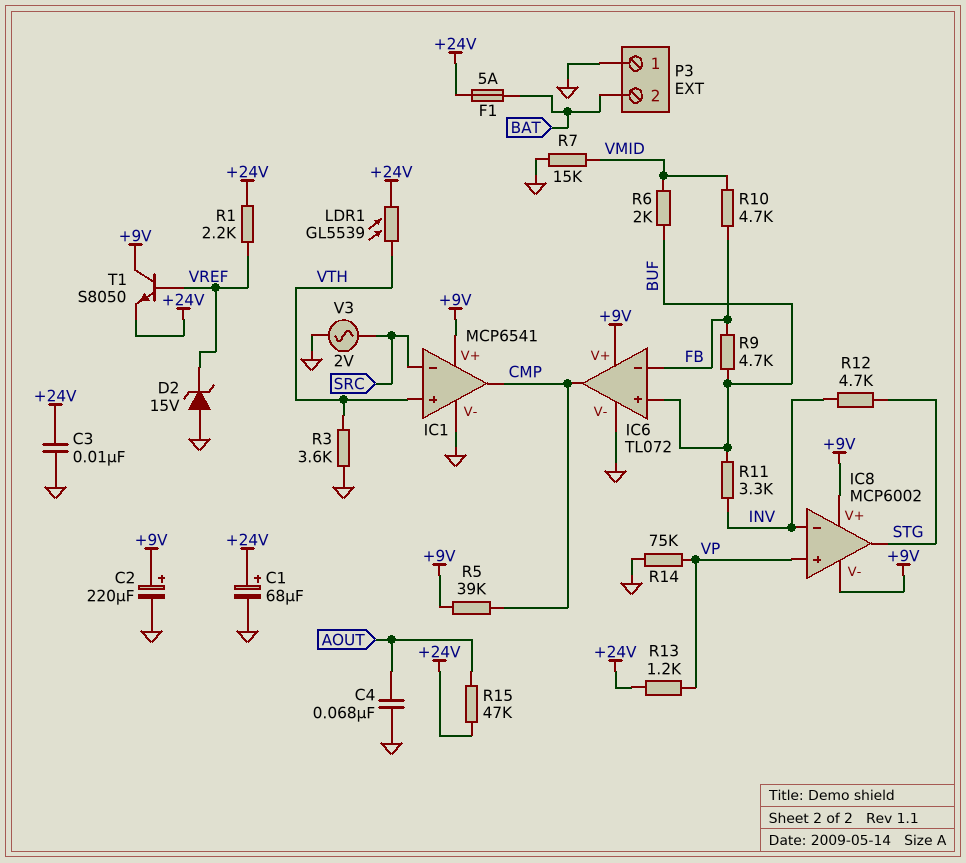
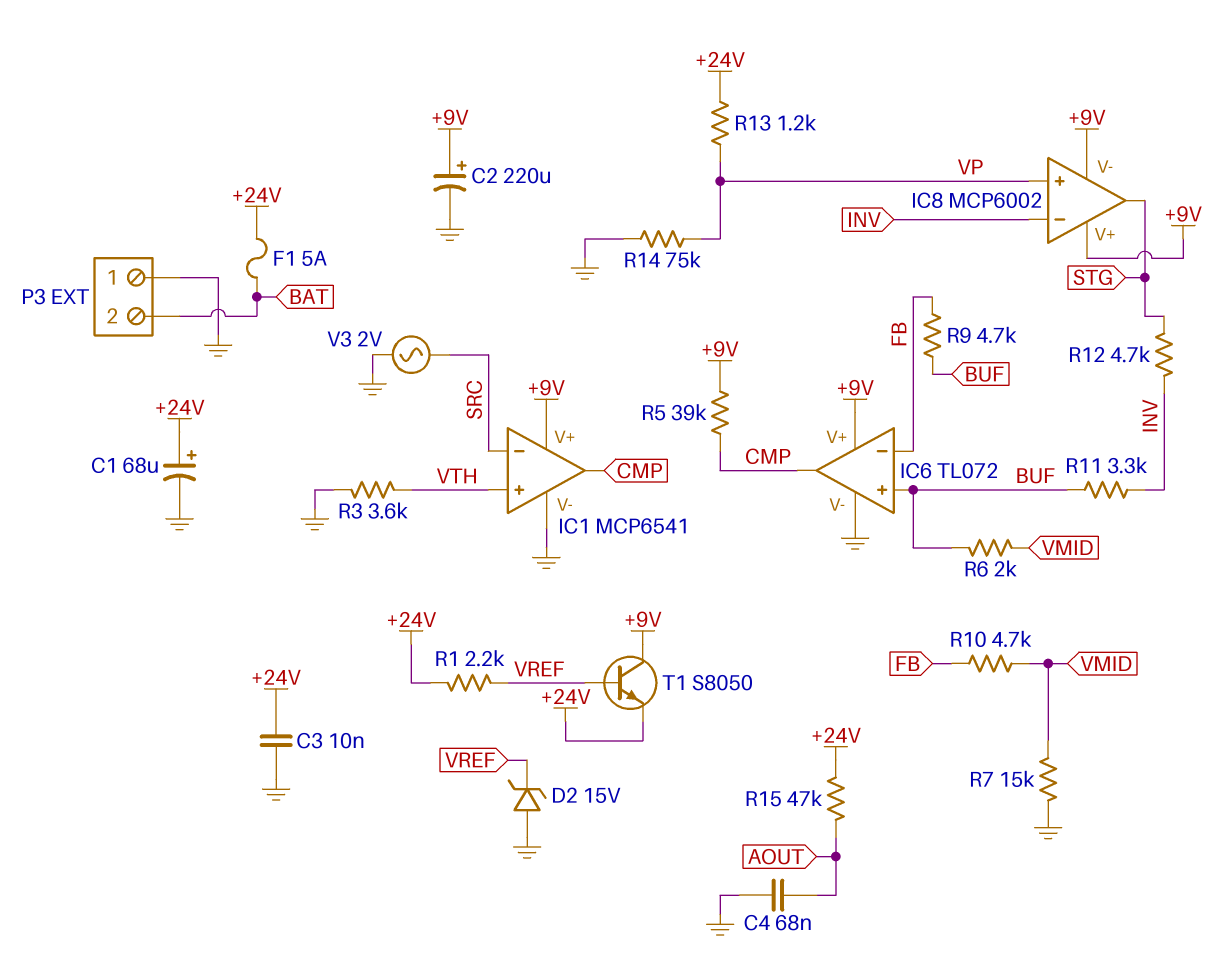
LDR1: GL5539 (+24V, VTH) -> none

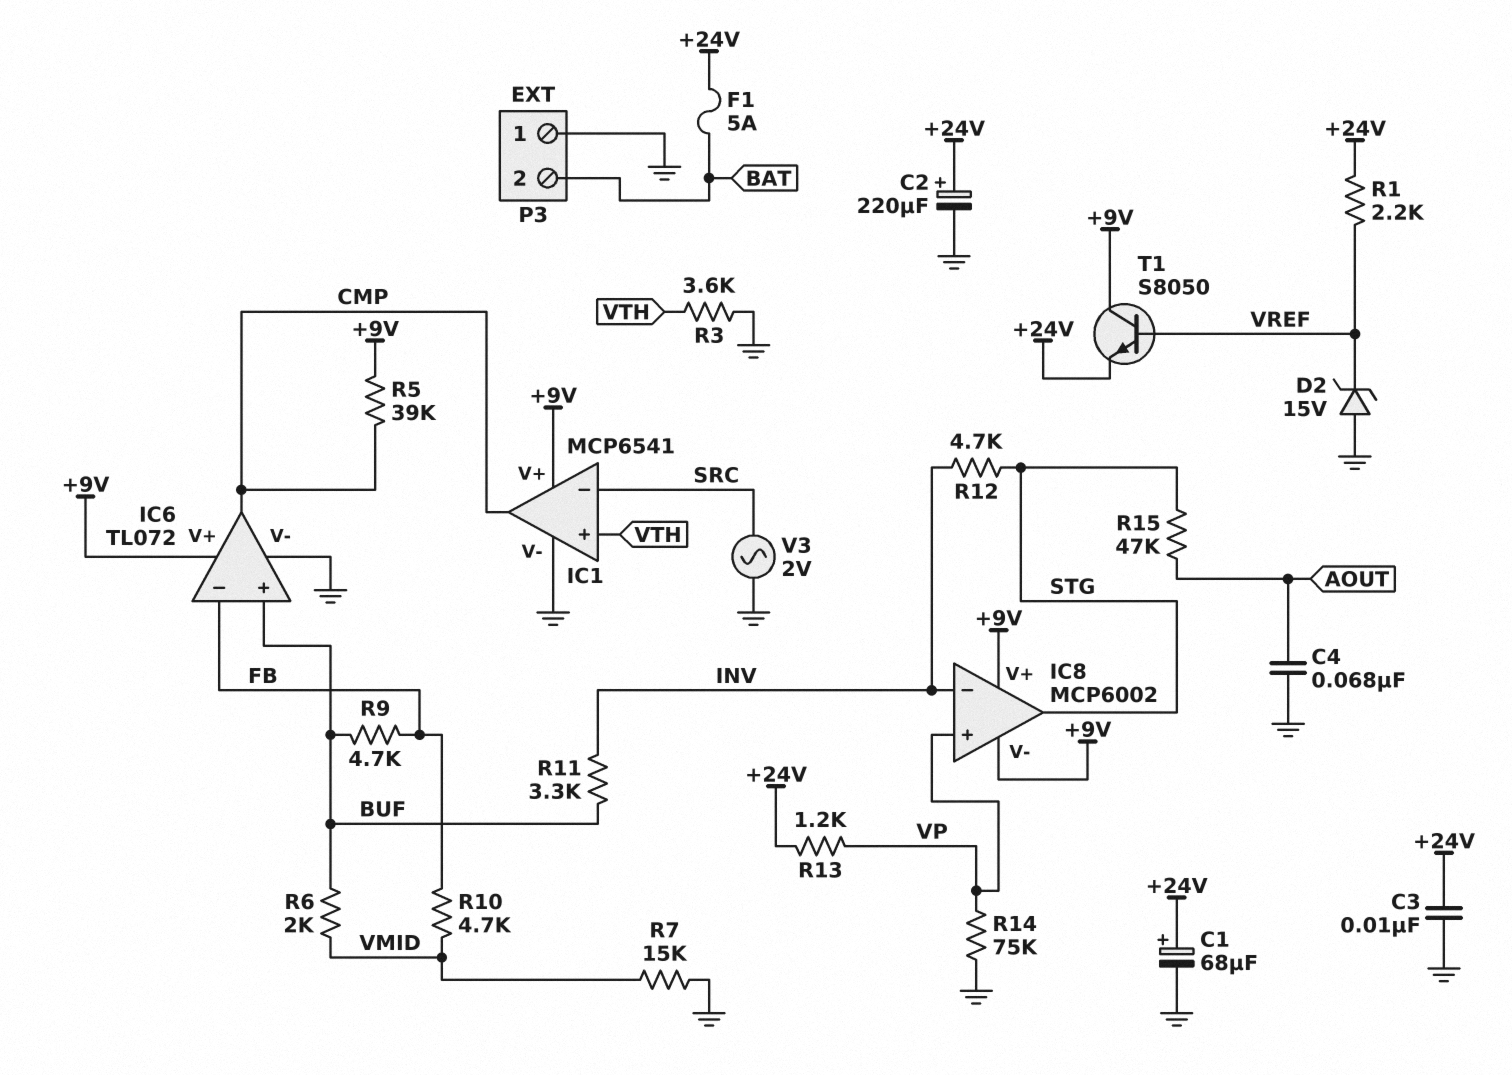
C2: 220uF (plus +9V, minus GND) -> 220uF (plus +24V, minus GND)
R15: 47k (+24V, AOUT) -> 47k (AOUT, STG)

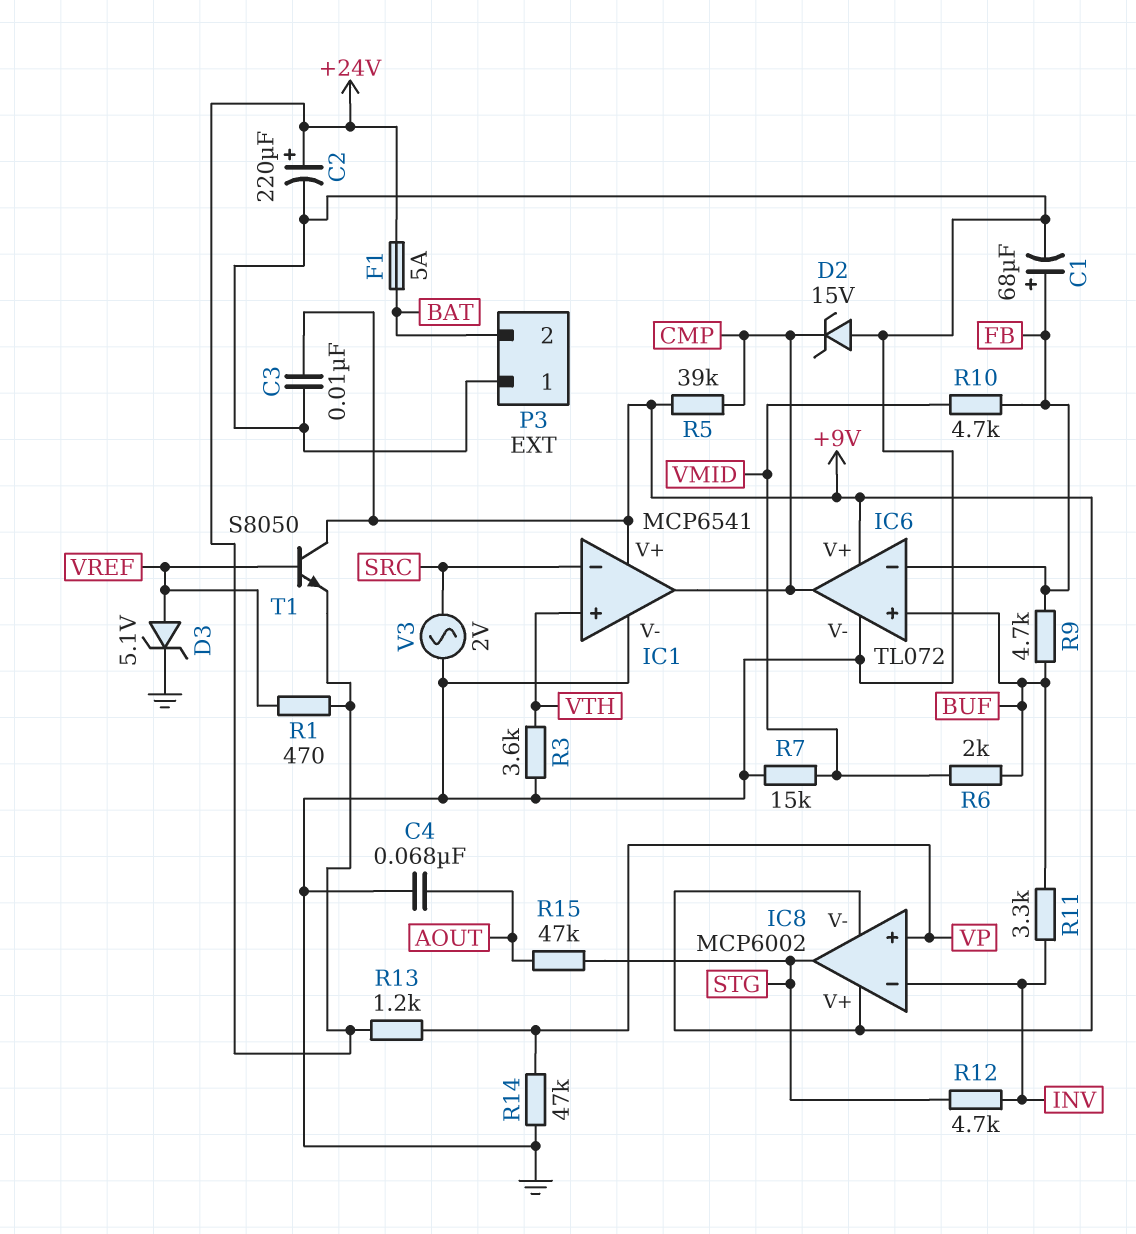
C1: 68uF (plus +24V, minus GND) -> 68uF (plus FB, minus GND)
C3: 10nF (+24V, GND) -> 10nF (+9V, GND)
D2: zener 15V (A GND, K VREF) -> zener 15V (A GND, K CMP)
D3: none -> zener 5.1V (A VREF, K GND)
R1: 2.2k (+24V, VREF) -> 470 (+24V, VREF)
R14: 75k (GND, VP) -> 47k (GND, VP)

